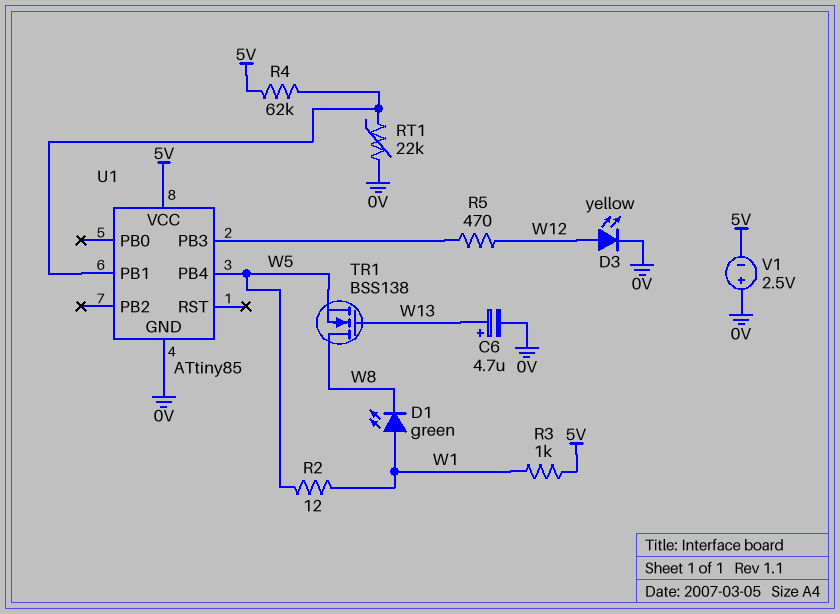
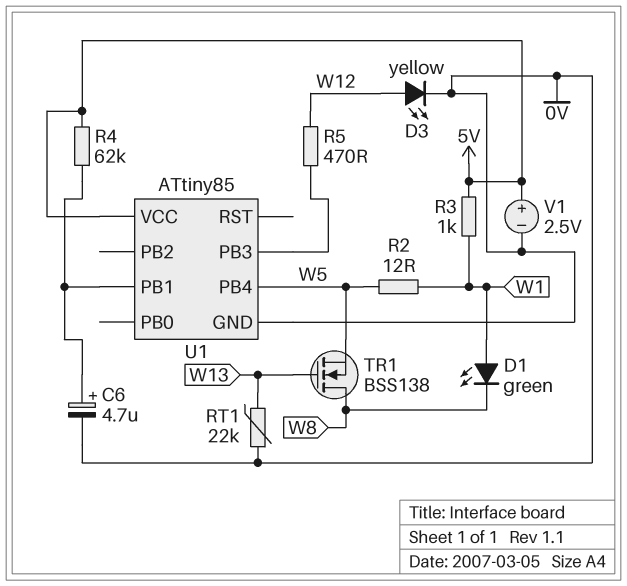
C6: 4.7uF (plus W13, minus 0V) -> 4.7uF (plus U1/PB1, minus 0V)
RT1: 22k (0V, U1/PB1) -> 22k (0V, W13)
V1: 2.5V (plus 0V, minus 5V) -> 2.5V (plus 5V, minus 0V)

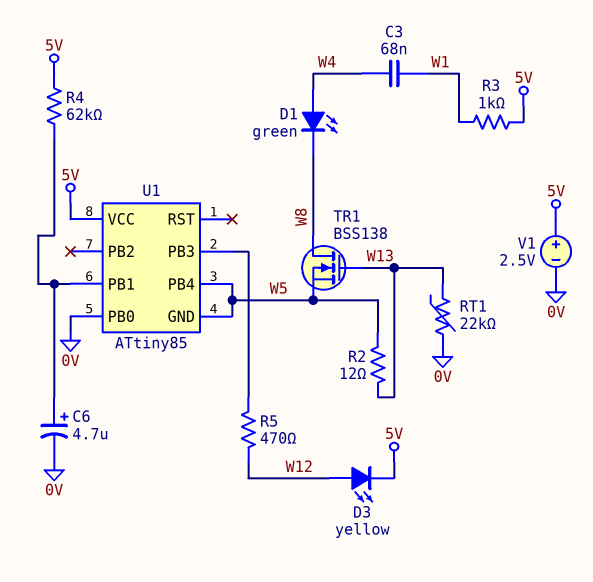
C3: none -> 68nF (W1, W4)
D1: LED green (A W1, K W8) -> LED green (A W4, K W8)
D3: LED yellow (A W12, K 0V) -> LED yellow (A W12, K 5V)
R2: 12 (W1, W5) -> 12 (W5, W13)
U1 pin GND: 0V -> W5
U1 pin PB0: none -> 0V

